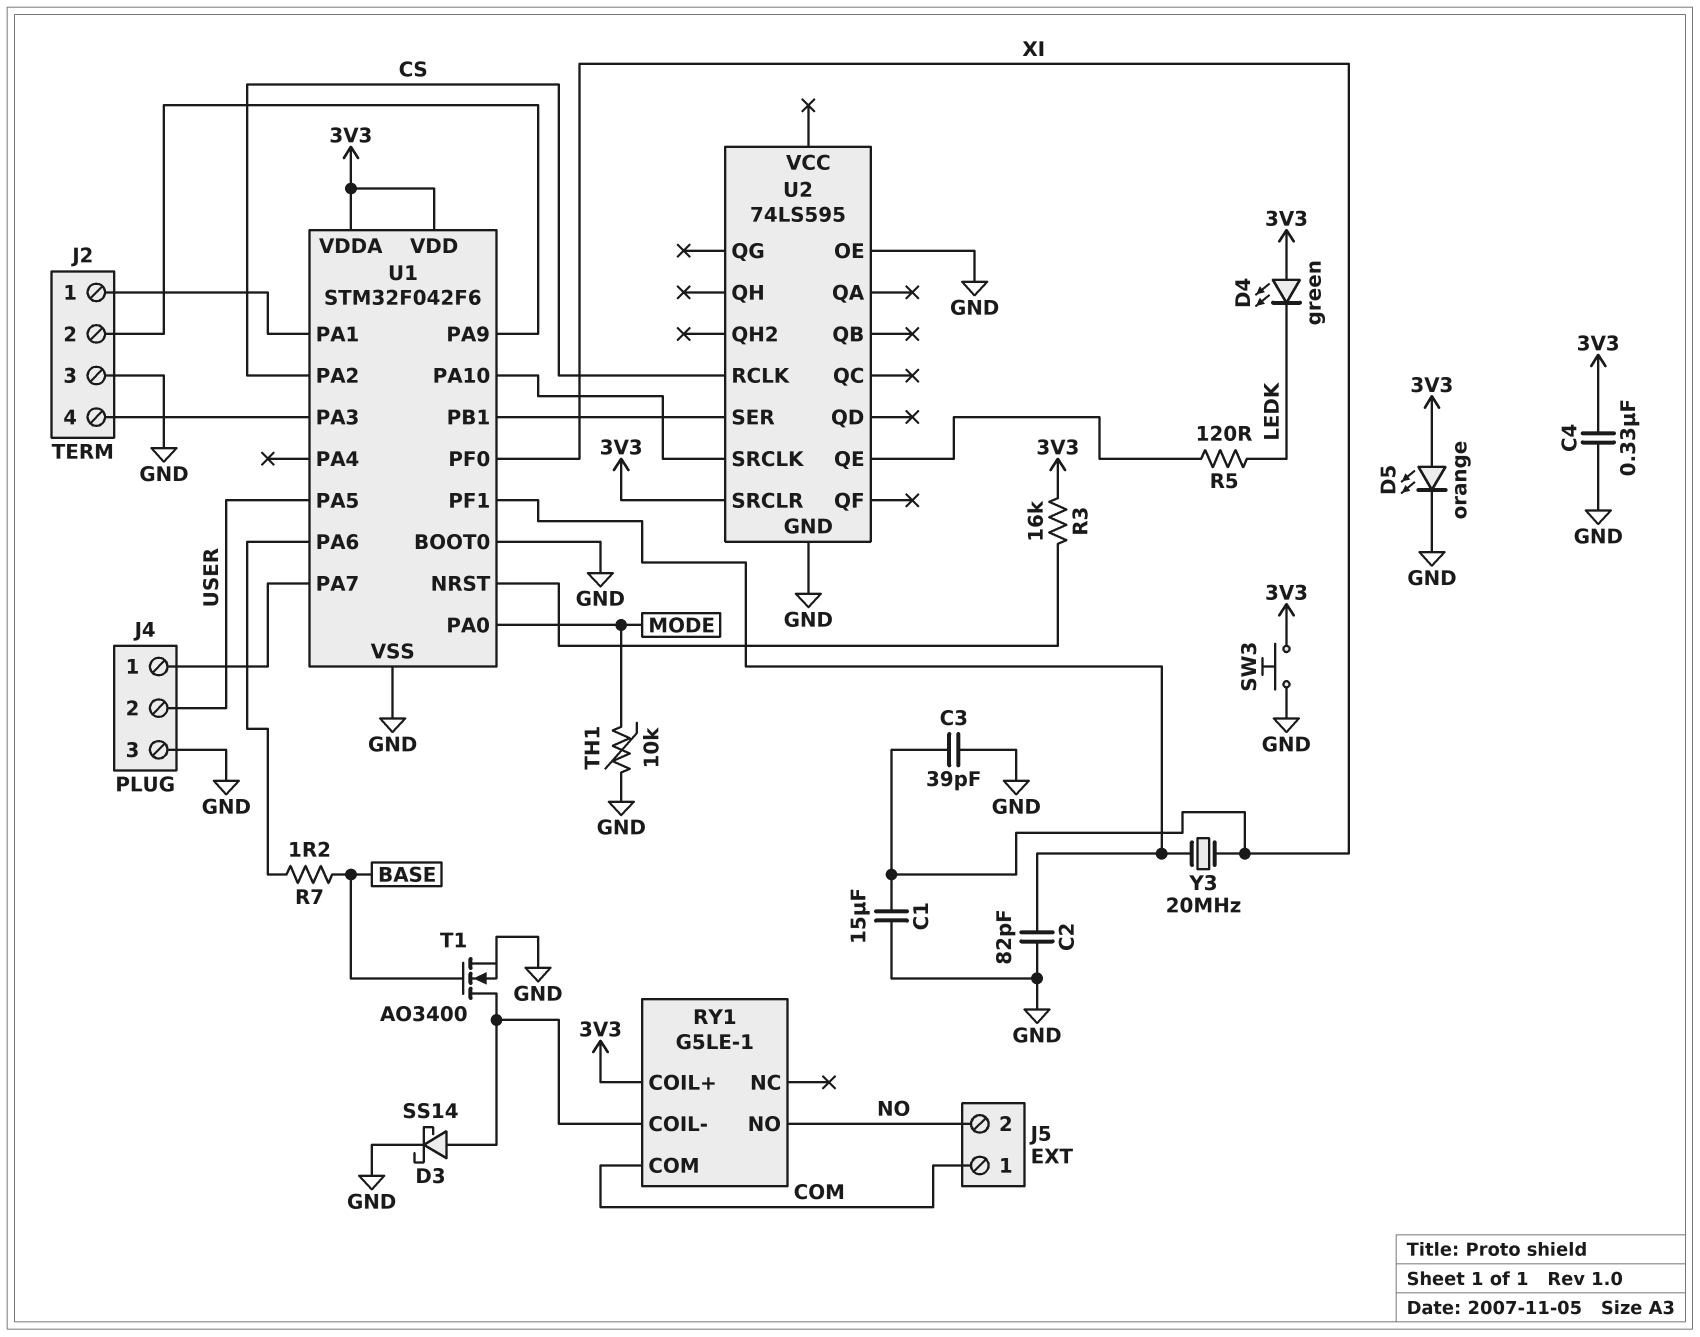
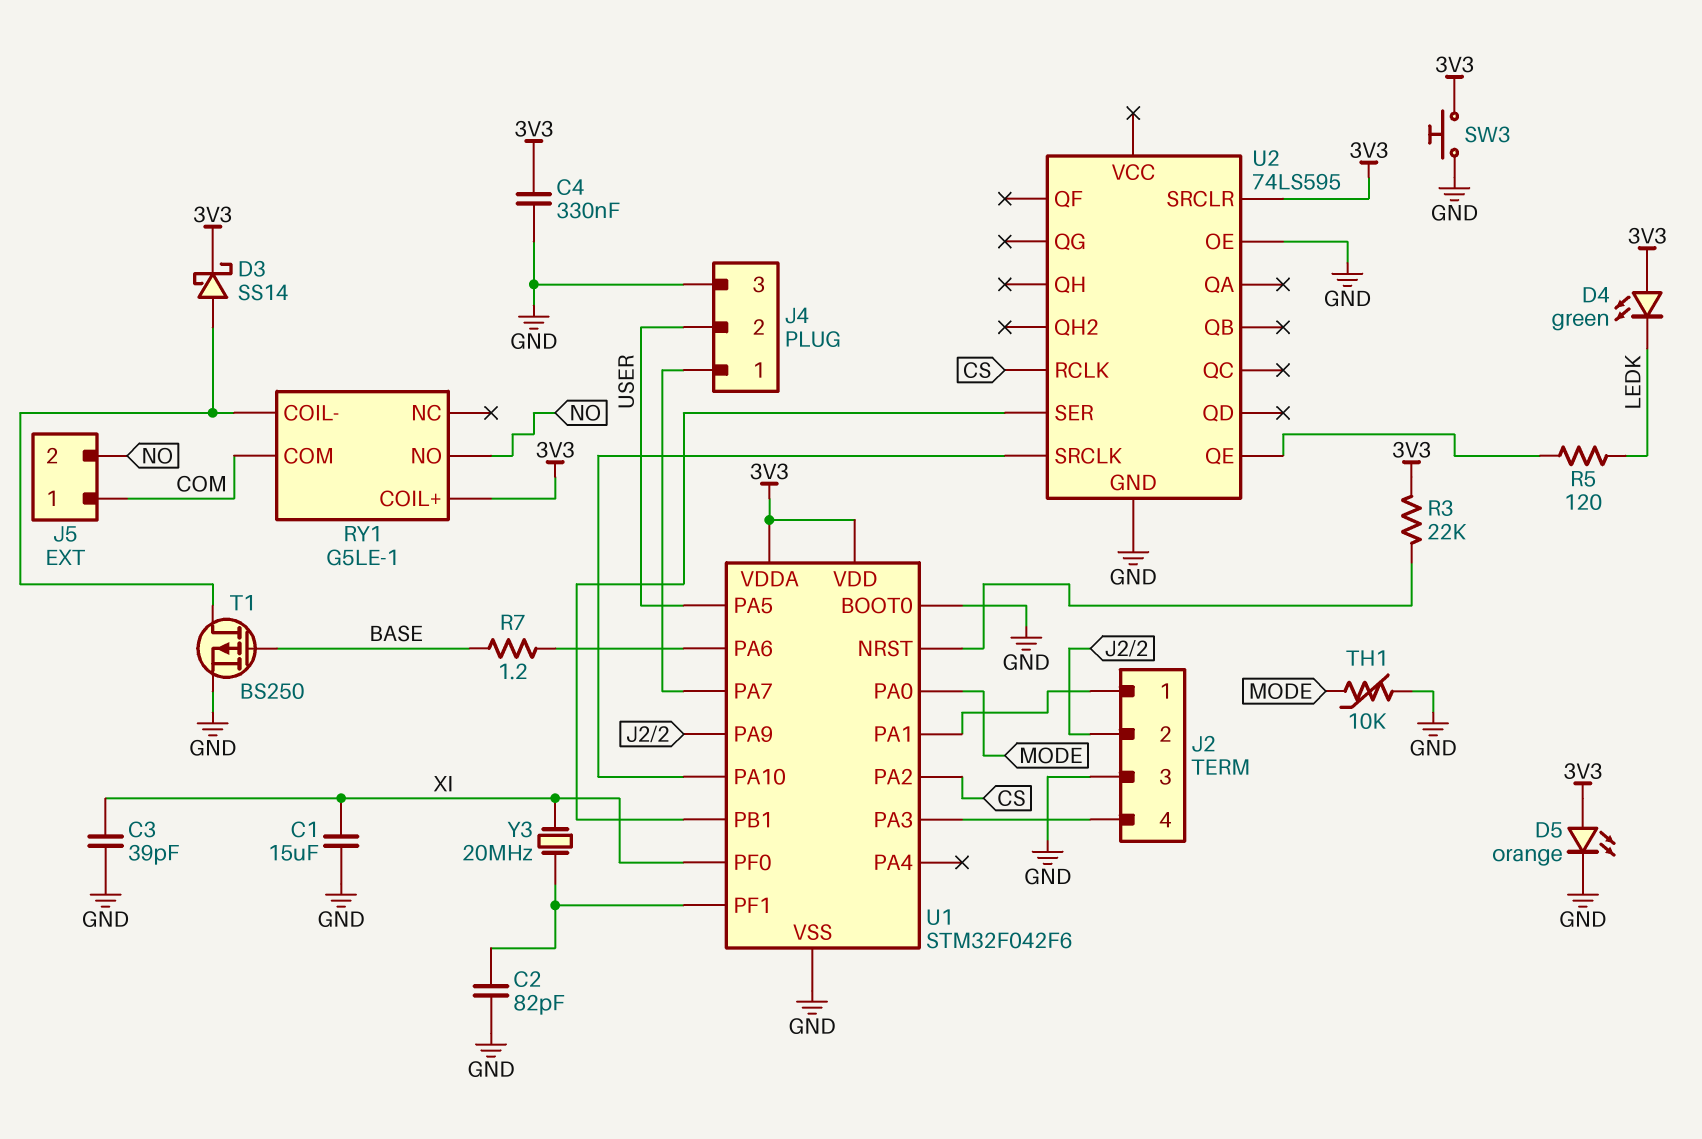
D3: schottky SS14 (A RY1/COIL-, K GND) -> schottky SS14 (A RY1/COIL-, K 3V3)
R3: 16k (3V3, U1/NRST) -> 22k (3V3, U1/NRST)
T1: NMOS AO3400 (G BASE, D RY1/COIL-, S GND) -> PMOS BS250 (G BASE, D RY1/COIL-, S GND)

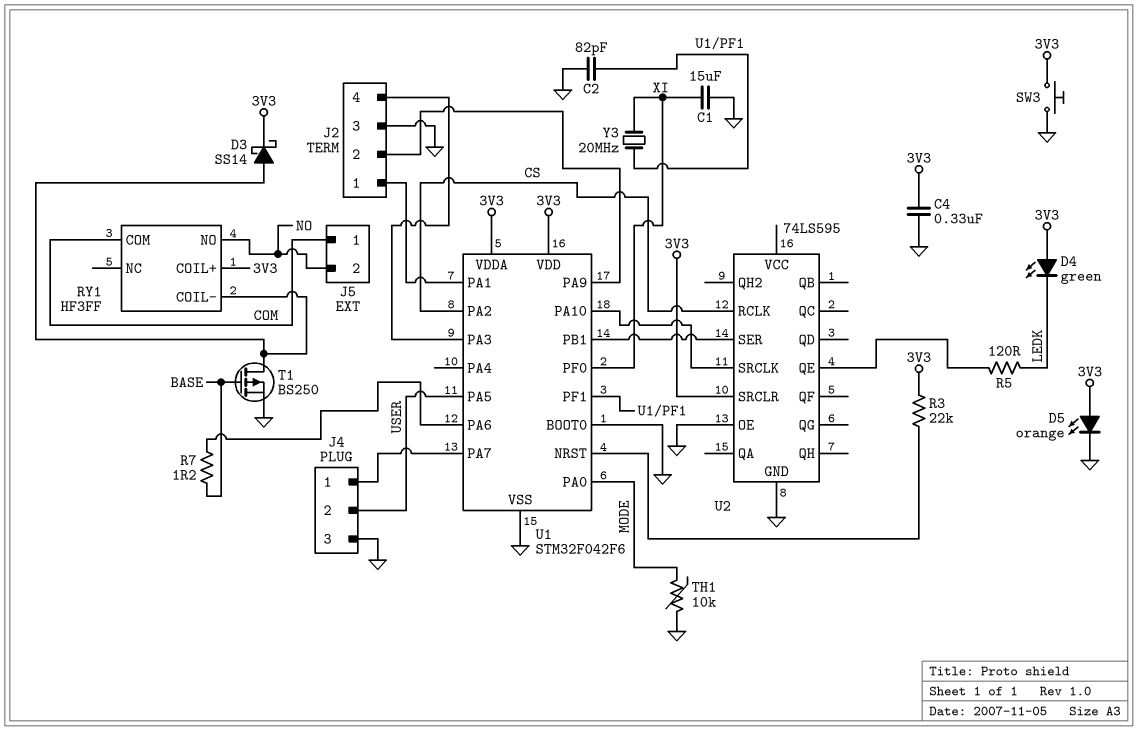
C3: 39pF (GND, XI) -> none
RY1: G5LE-1 -> HF3FF

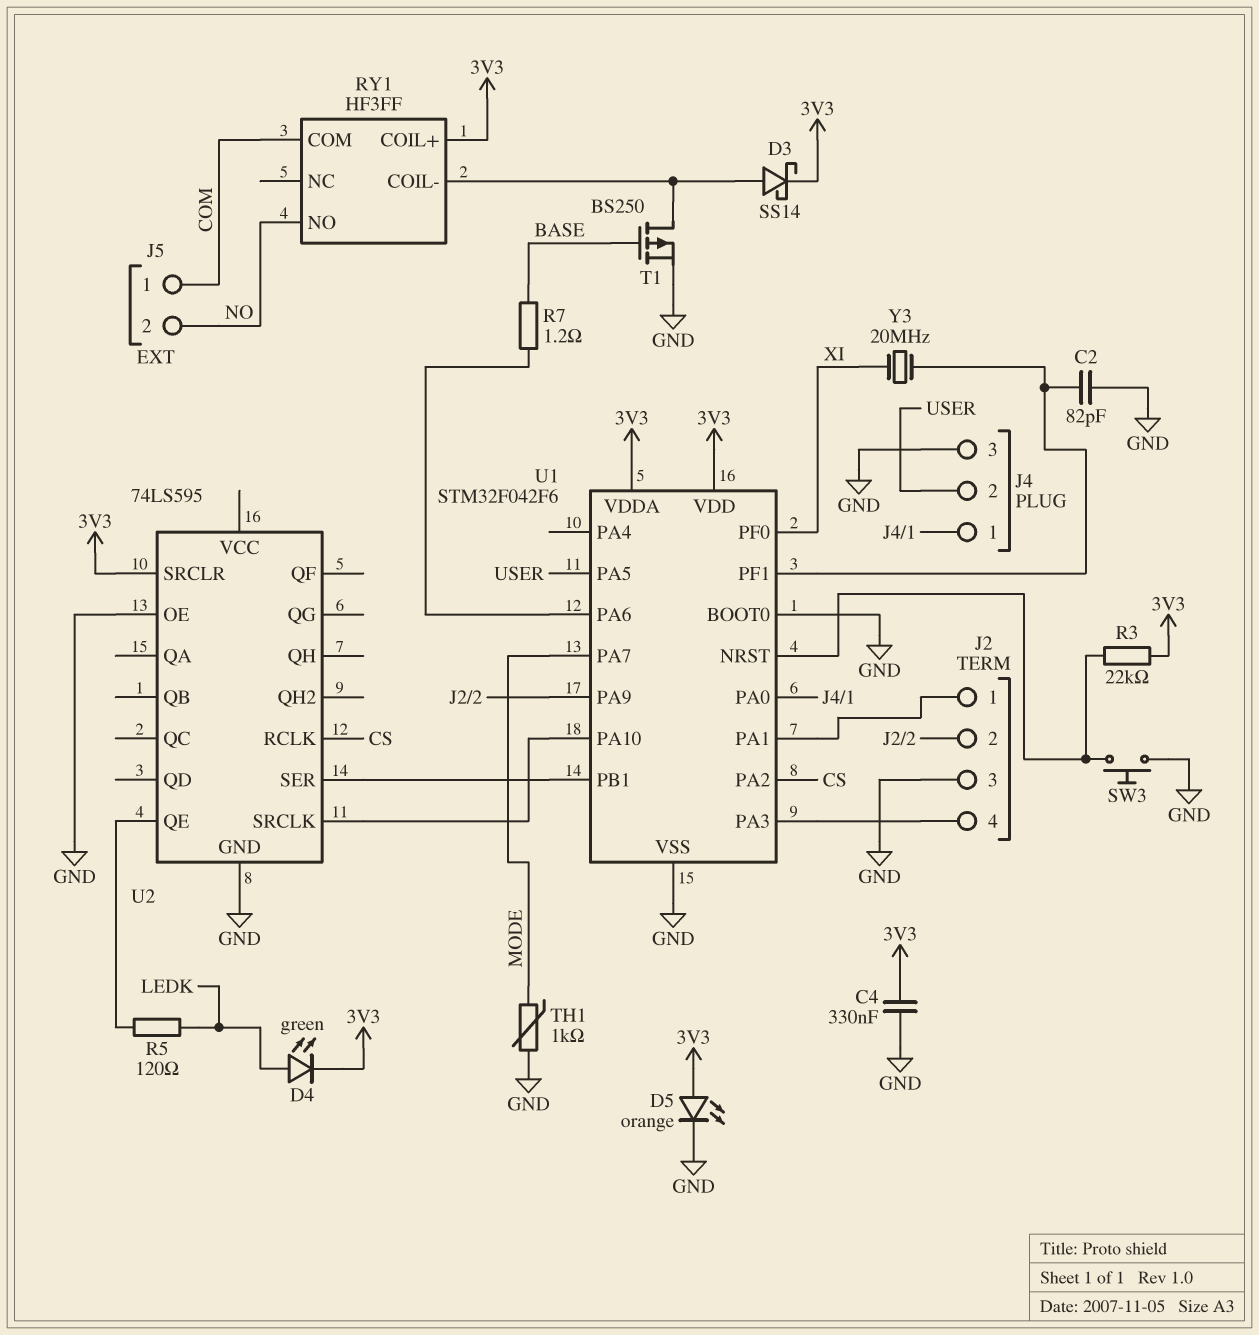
C1: 15uF (GND, XI) -> none
D4: LED green (A 3V3, K LEDK) -> LED green (A LEDK, K 3V3)
SW3: button (3V3, GND) -> button (GND, U1/NRST)
TH1: 10k (GND, MODE) -> 1k (GND, MODE)
U1 pin PA0: MODE -> J4/1
U1 pin PA7: J4/1 -> MODE

